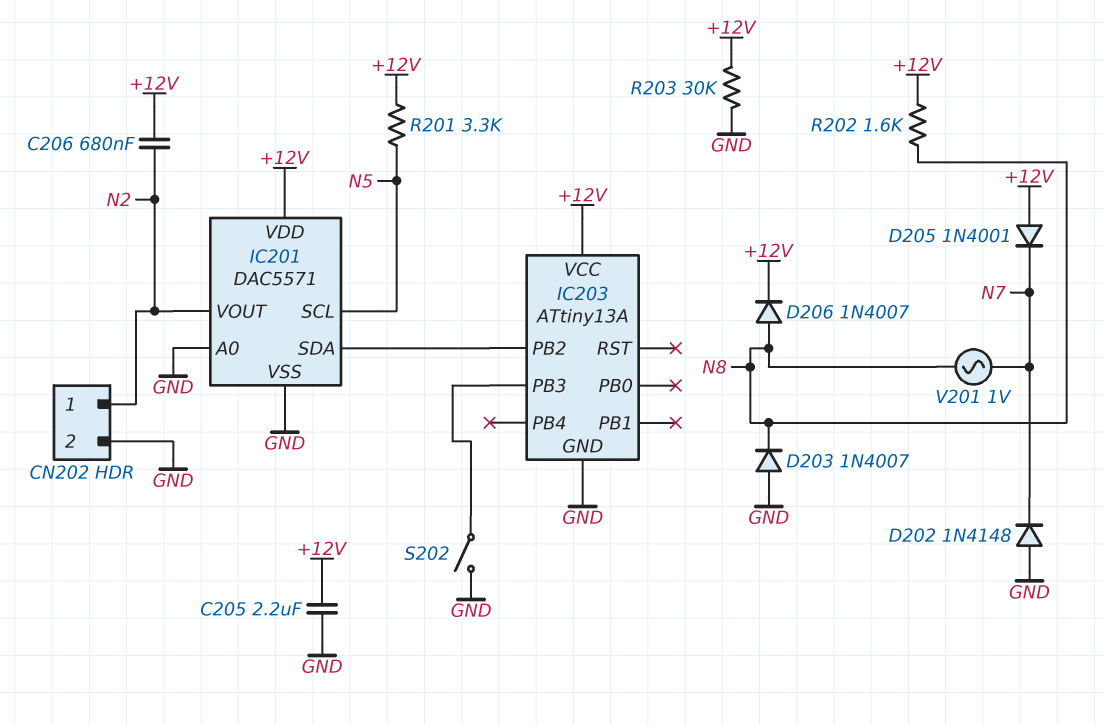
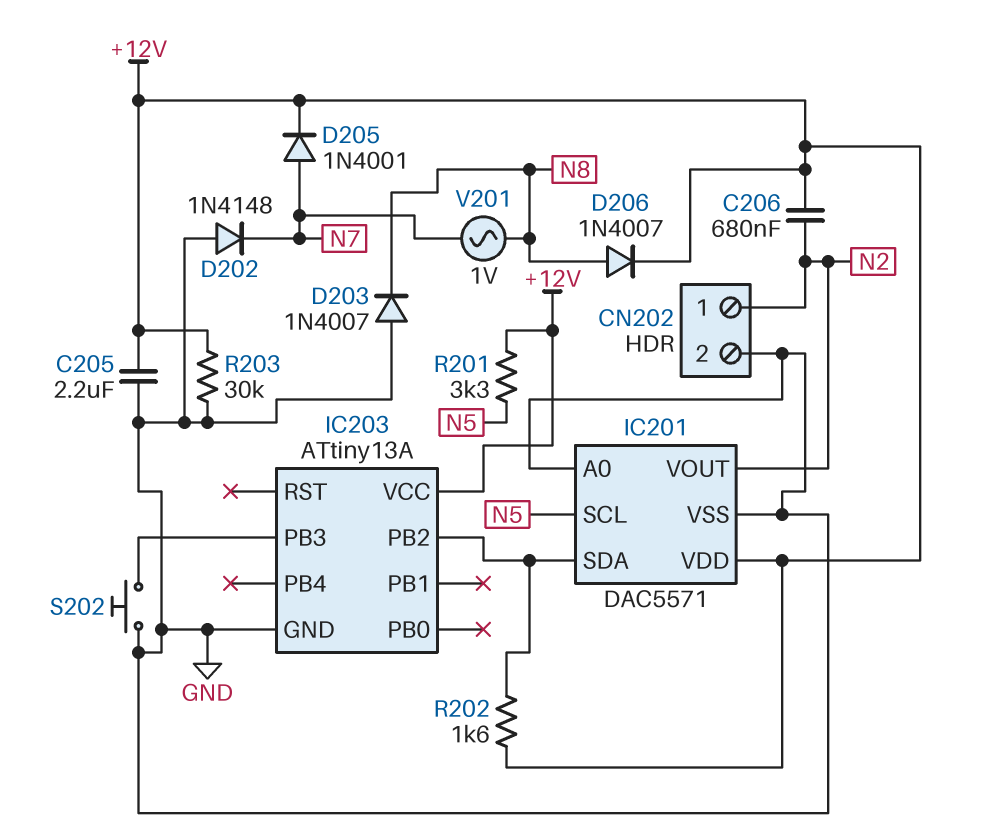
D205: diode 1N4001 (A +12V, K N7) -> diode 1N4001 (A N7, K +12V)
R202: 1.6k (+12V, N8) -> 1.6k (+12V, IC201/SDA)
S202: switch (GND, IC203/PB3) -> button (GND, IC203/PB3)

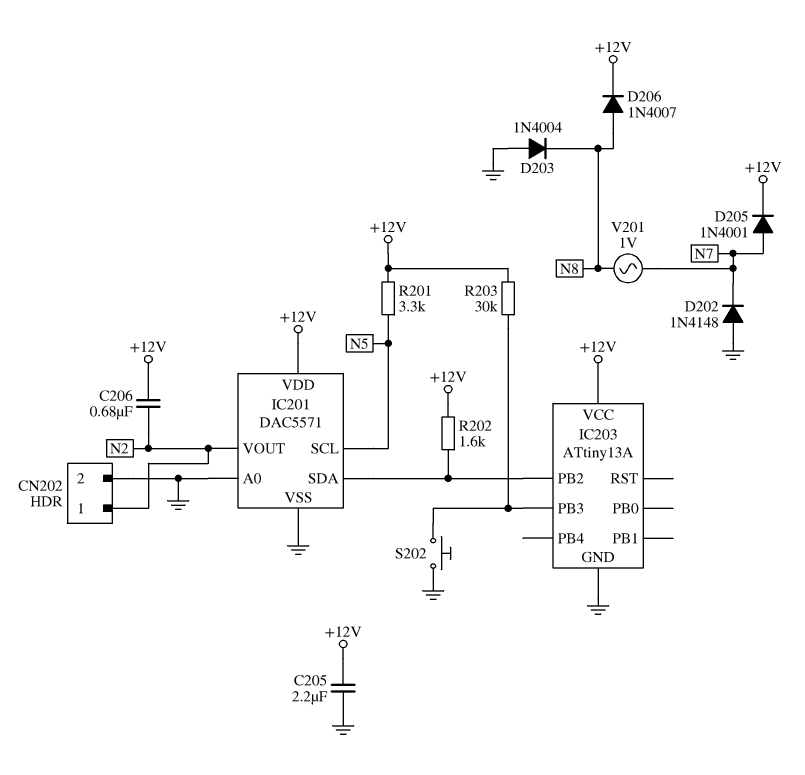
D203: diode 1N4007 (A GND, K N8) -> diode 1N4004 (A GND, K N8)
R203: 30k (+12V, GND) -> 30k (+12V, IC203/PB3)

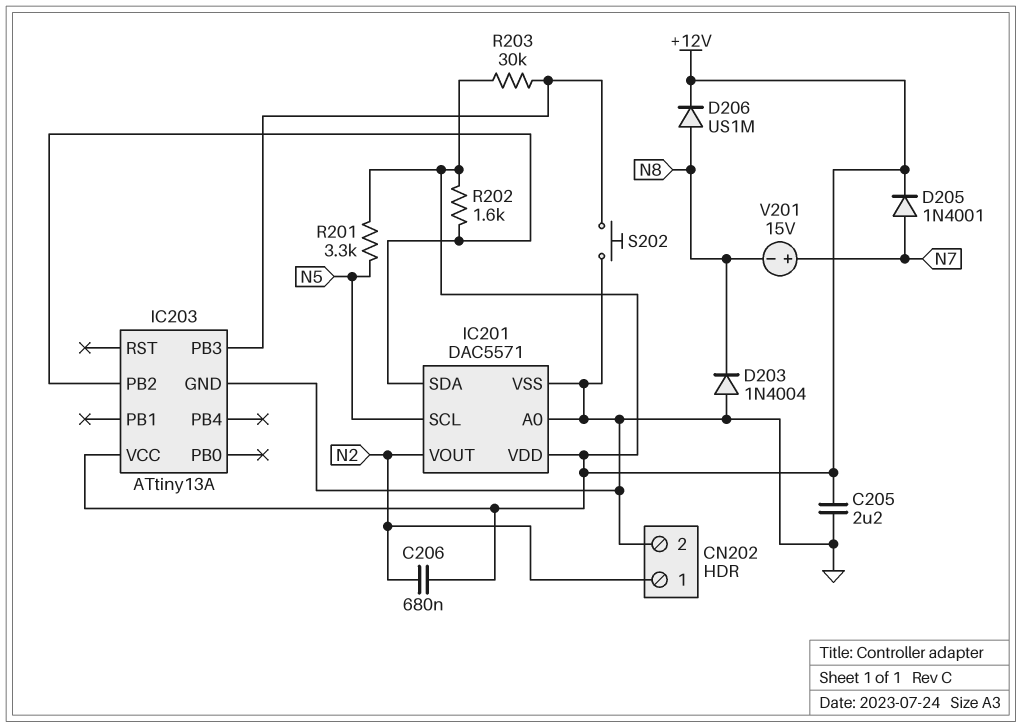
D202: diode 1N4148 (A GND, K N7) -> none
D206: diode 1N4007 (A N8, K +12V) -> diode US1M (A N8, K +12V)
V201: AC 1V (N7, N8) -> 15V (plus N7, minus N8)

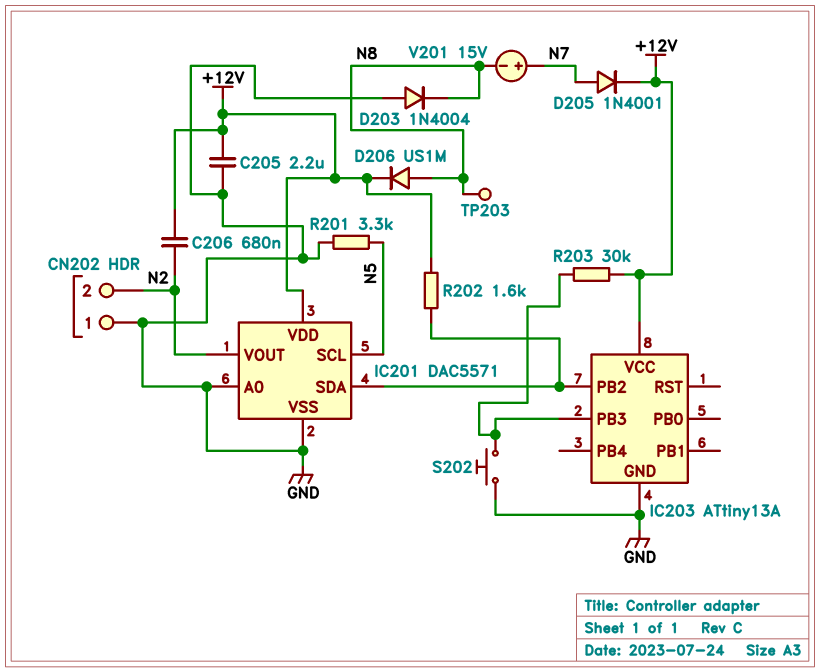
CN202 pin 1: N2 -> GND
CN202 pin 2: GND -> N2
R201: 3.3k (+12V, N5) -> 3.3k (GND, N5)
TP203: none -> test point (N8)

